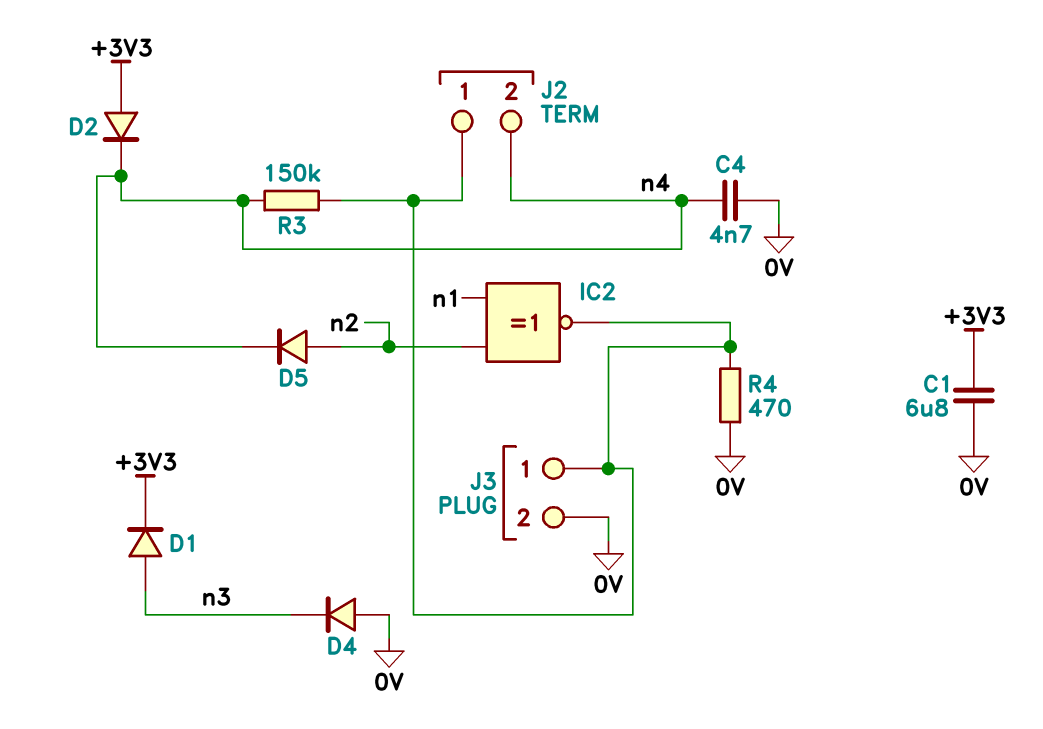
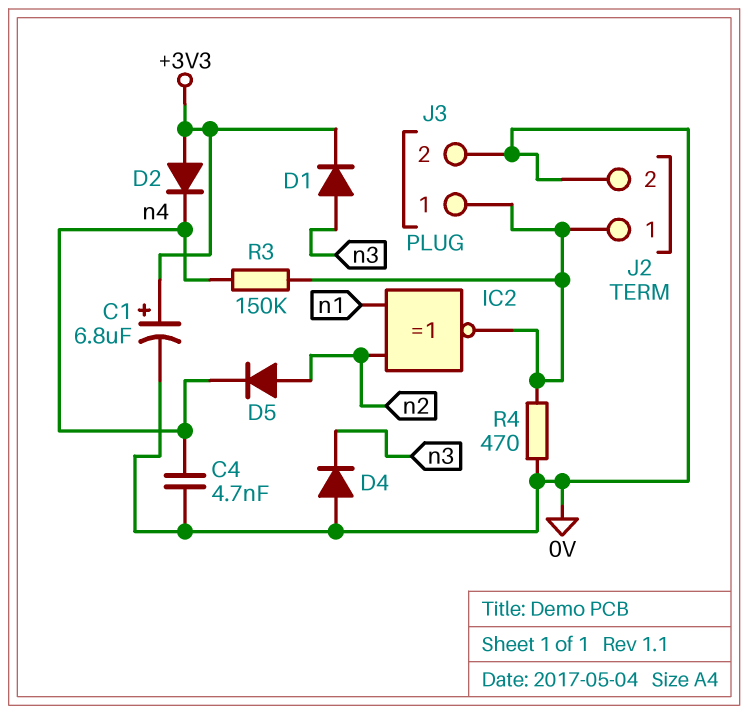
C1: 6.8uF (+3V3, 0V) -> 6.8uF (plus +3V3, minus 0V)
J2 pin 2: n4 -> 0V

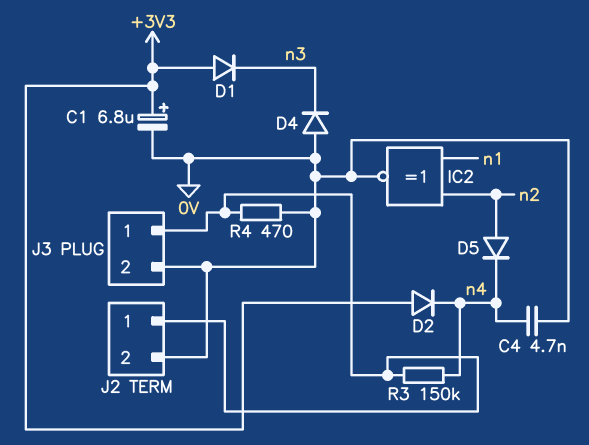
D1: diode (A n3, K +3V3) -> diode (A +3V3, K n3)
IC2: XNOR (in n1, in n2, out J2/1) -> XNOR (in n1, in n2, out 0V)

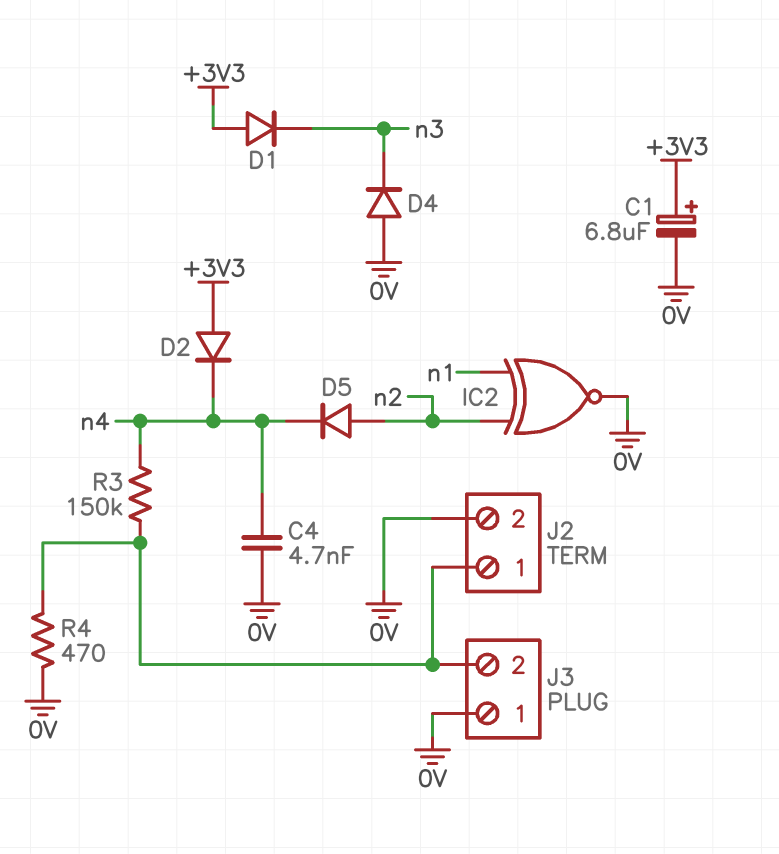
J3 pin 1: J2/1 -> 0V
J3 pin 2: 0V -> J2/1

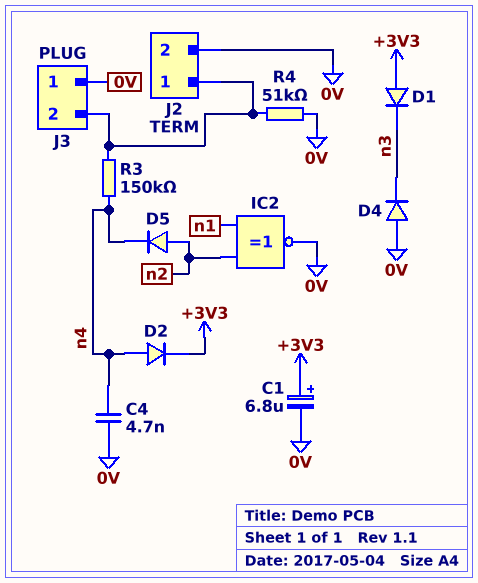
D2: diode (A +3V3, K n4) -> diode (A n4, K +3V3)
R4: 470 (0V, J2/1) -> 51k (0V, J2/1)

